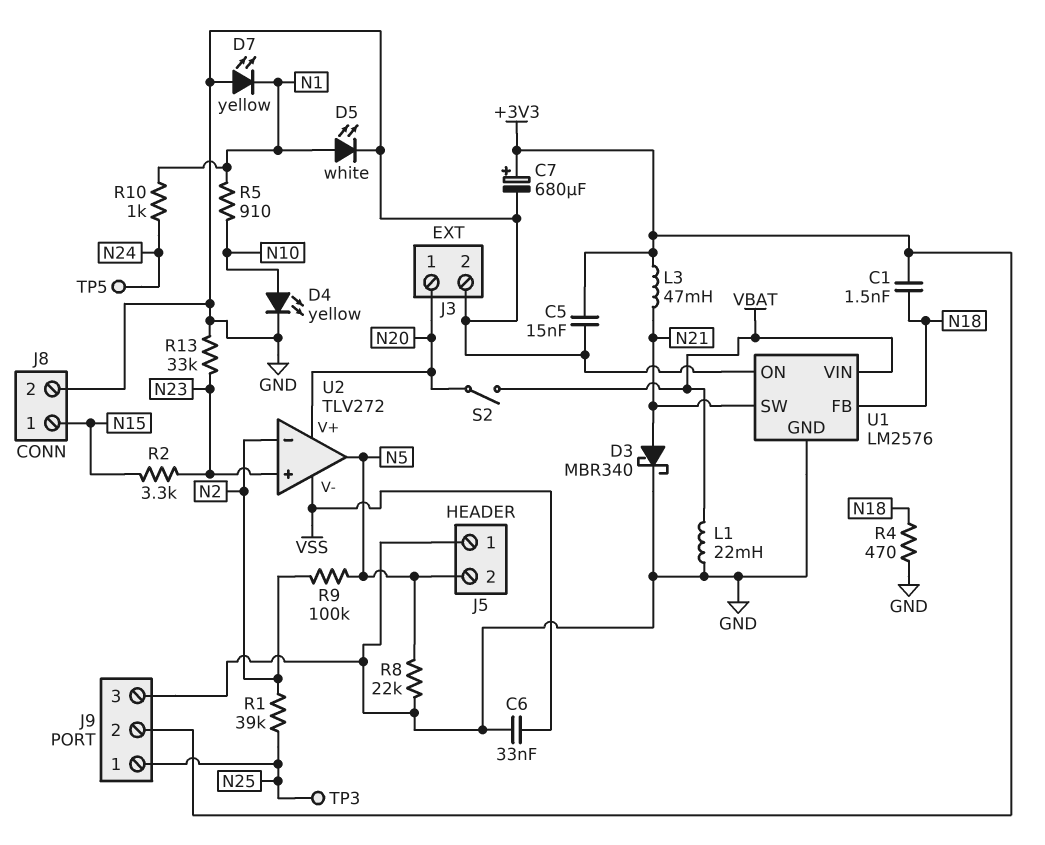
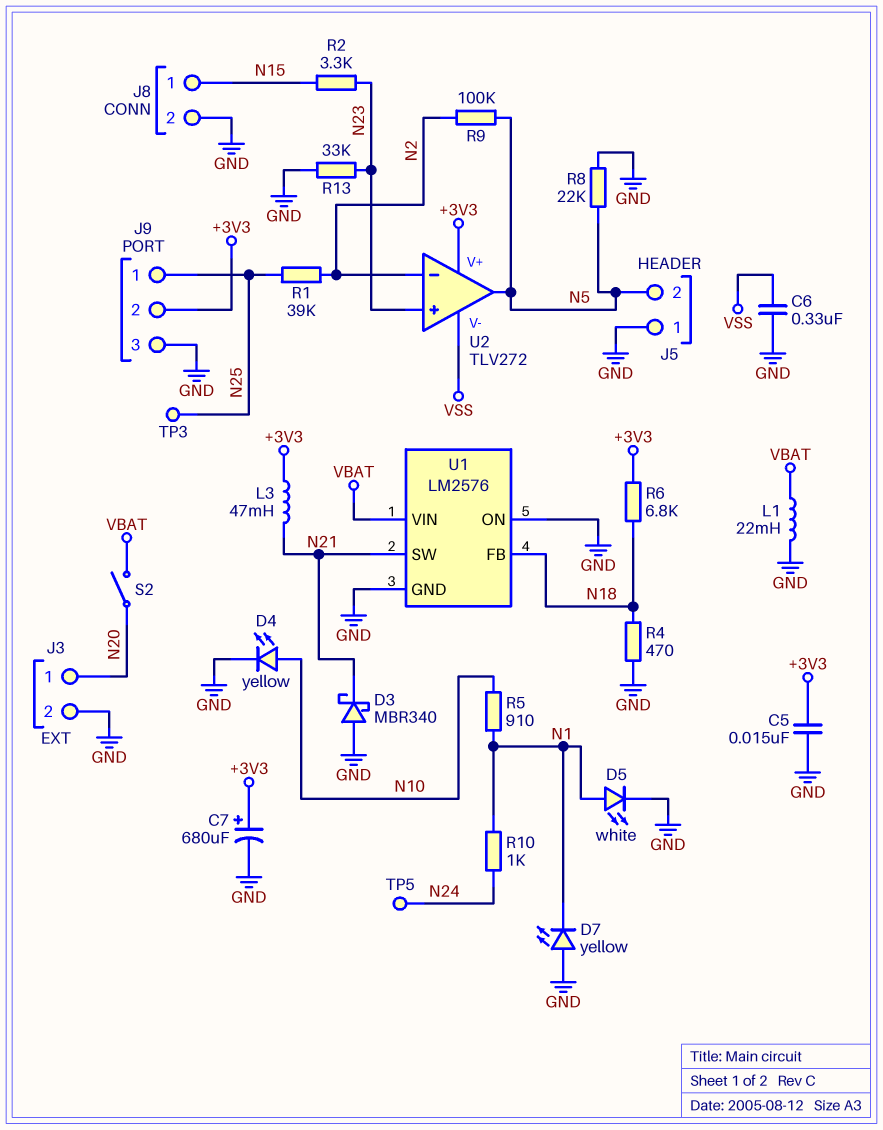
C1: 1.5nF (+3V3, N18) -> none
C6: 33nF (GND, VSS) -> 330nF (GND, VSS)
D3: schottky MBR340 (A N21, K GND) -> schottky MBR340 (A GND, K N21)
R6: none -> 6.8k (+3V3, N18)
U2 pin V+: N20 -> +3V3

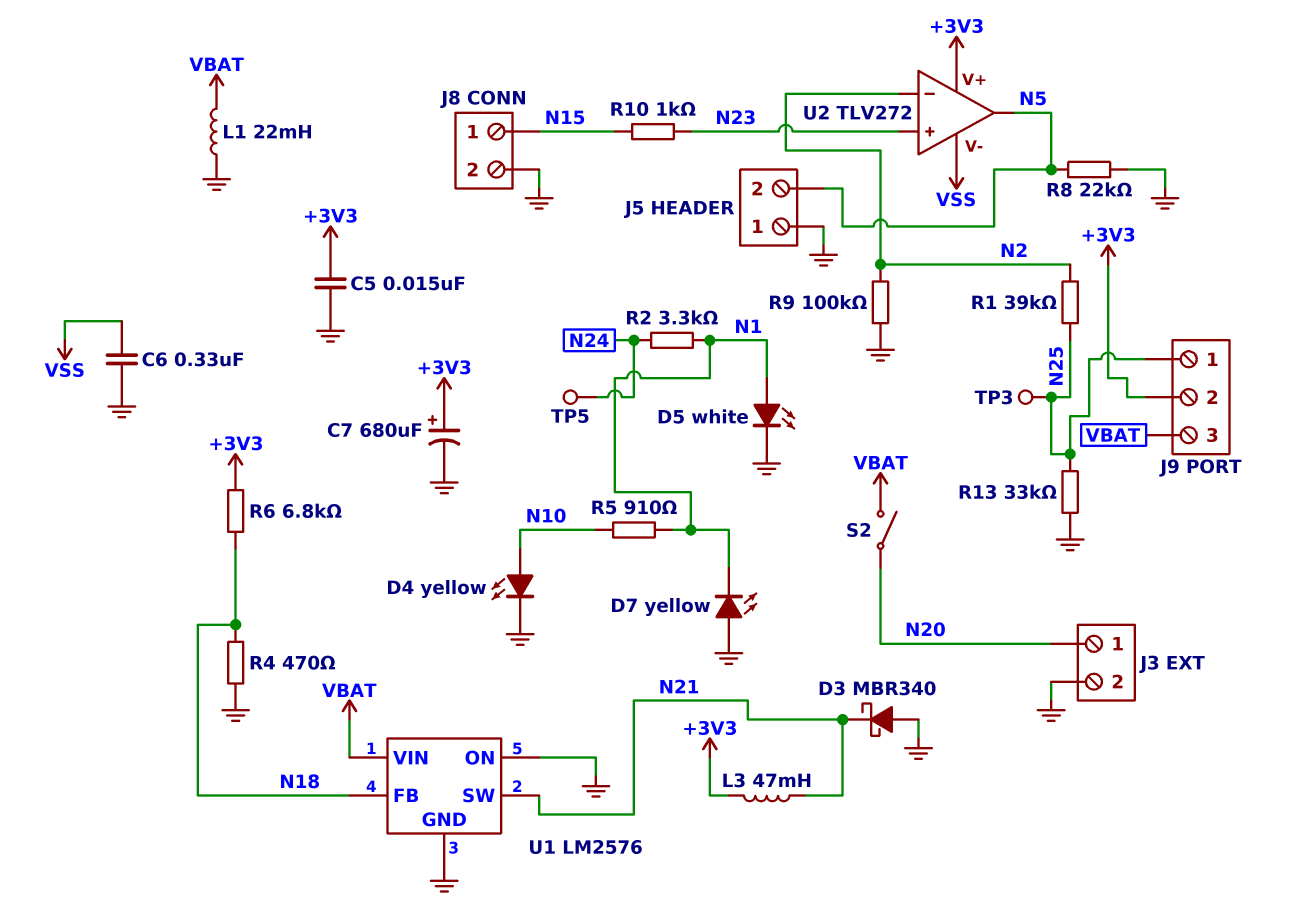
J9 pin 3: GND -> VBAT
R2: 3.3k (N15, N23) -> 3.3k (N1, N24)
R9: 100k (N2, N5) -> 100k (GND, N2)
R10: 1k (N1, N24) -> 1k (N15, N23)
R13: 33k (GND, N23) -> 33k (GND, N25)

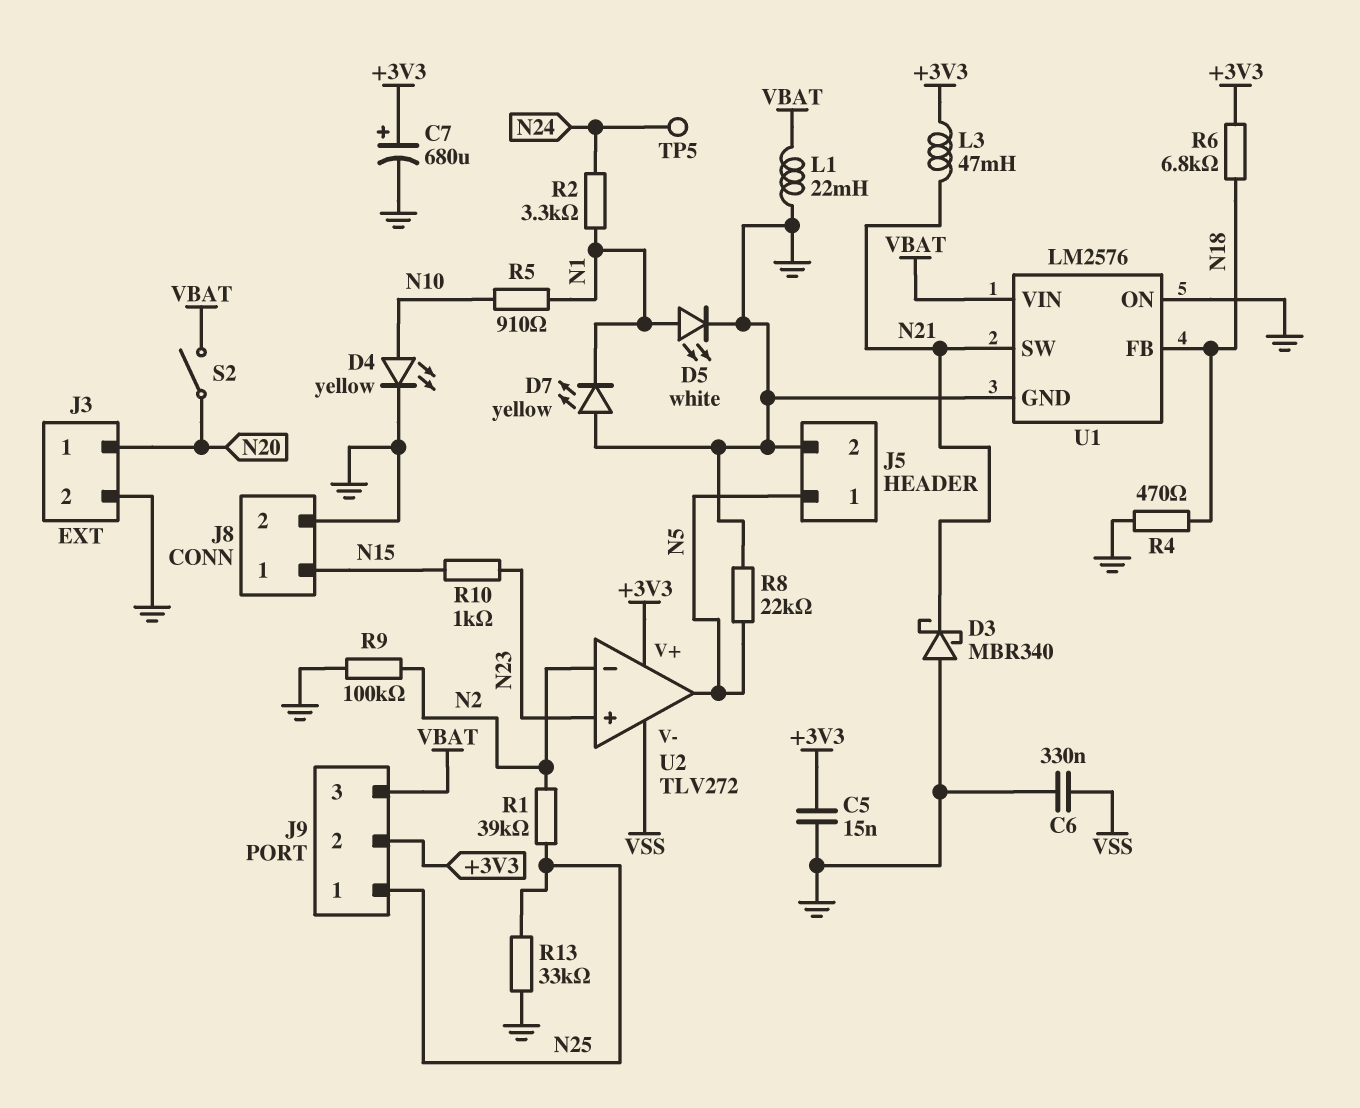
J5 pin 1: GND -> N5
J5 pin 2: N5 -> GND
TP3: test point (N25) -> none

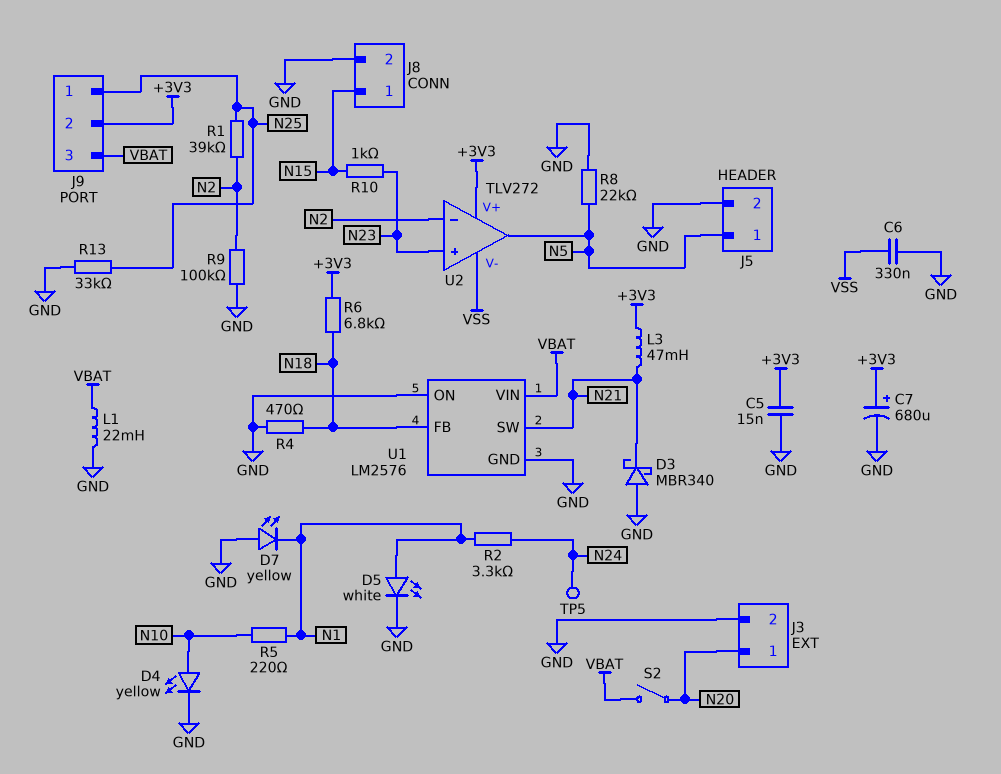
R5: 910 (N1, N10) -> 220 (N1, N10)

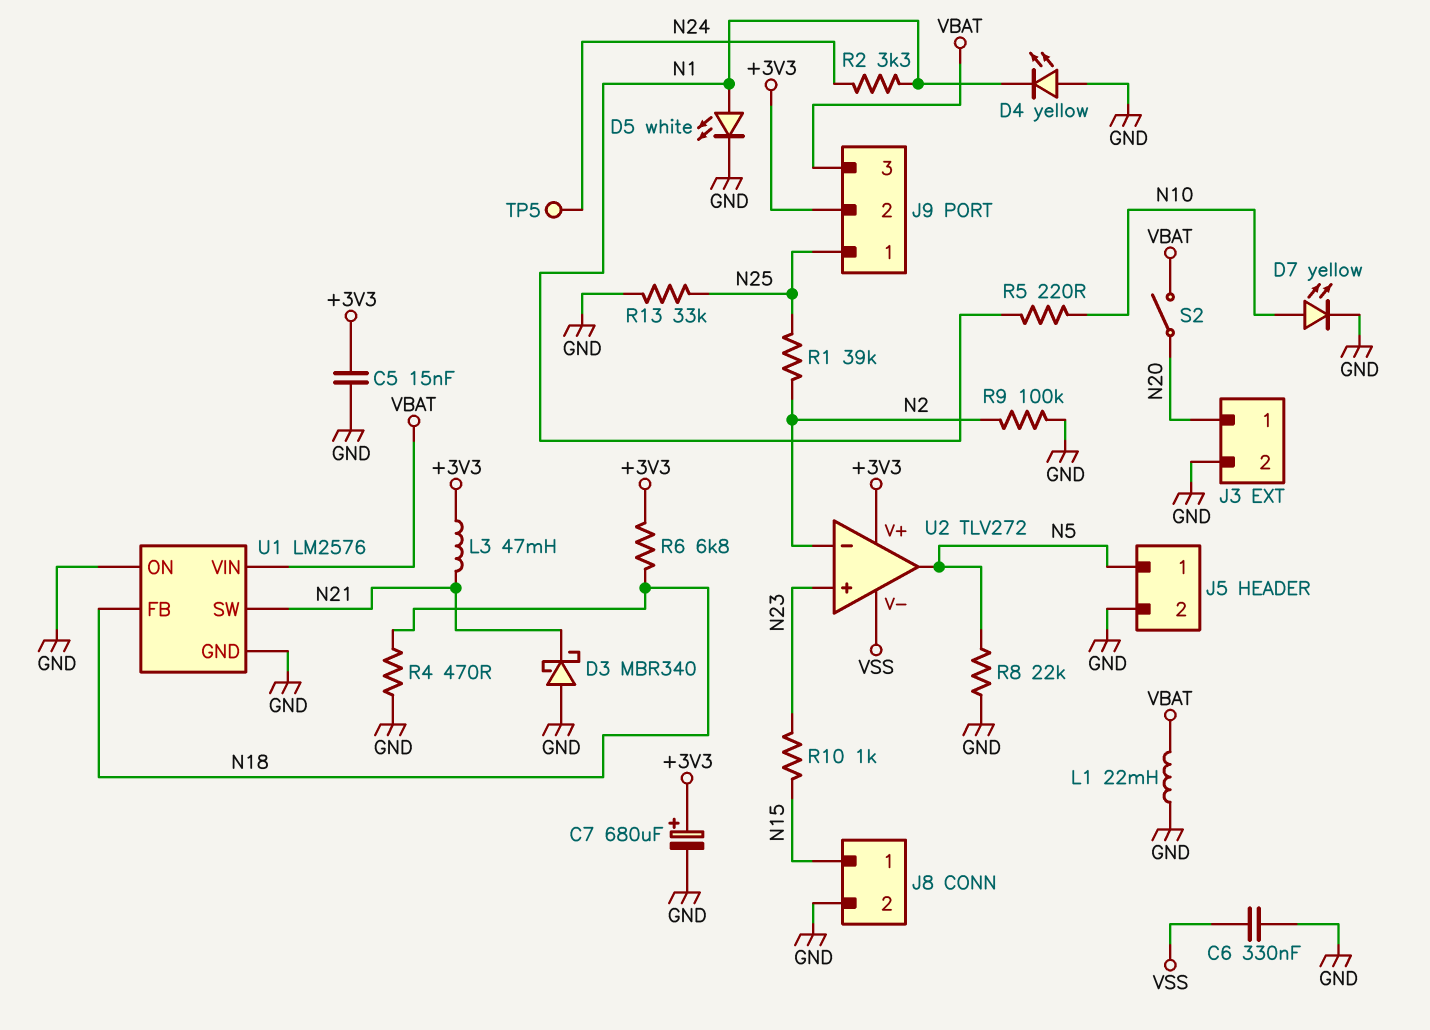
D4: LED yellow (A N10, K GND) -> LED yellow (A GND, K N1)
D7: LED yellow (A GND, K N1) -> LED yellow (A N10, K GND)

